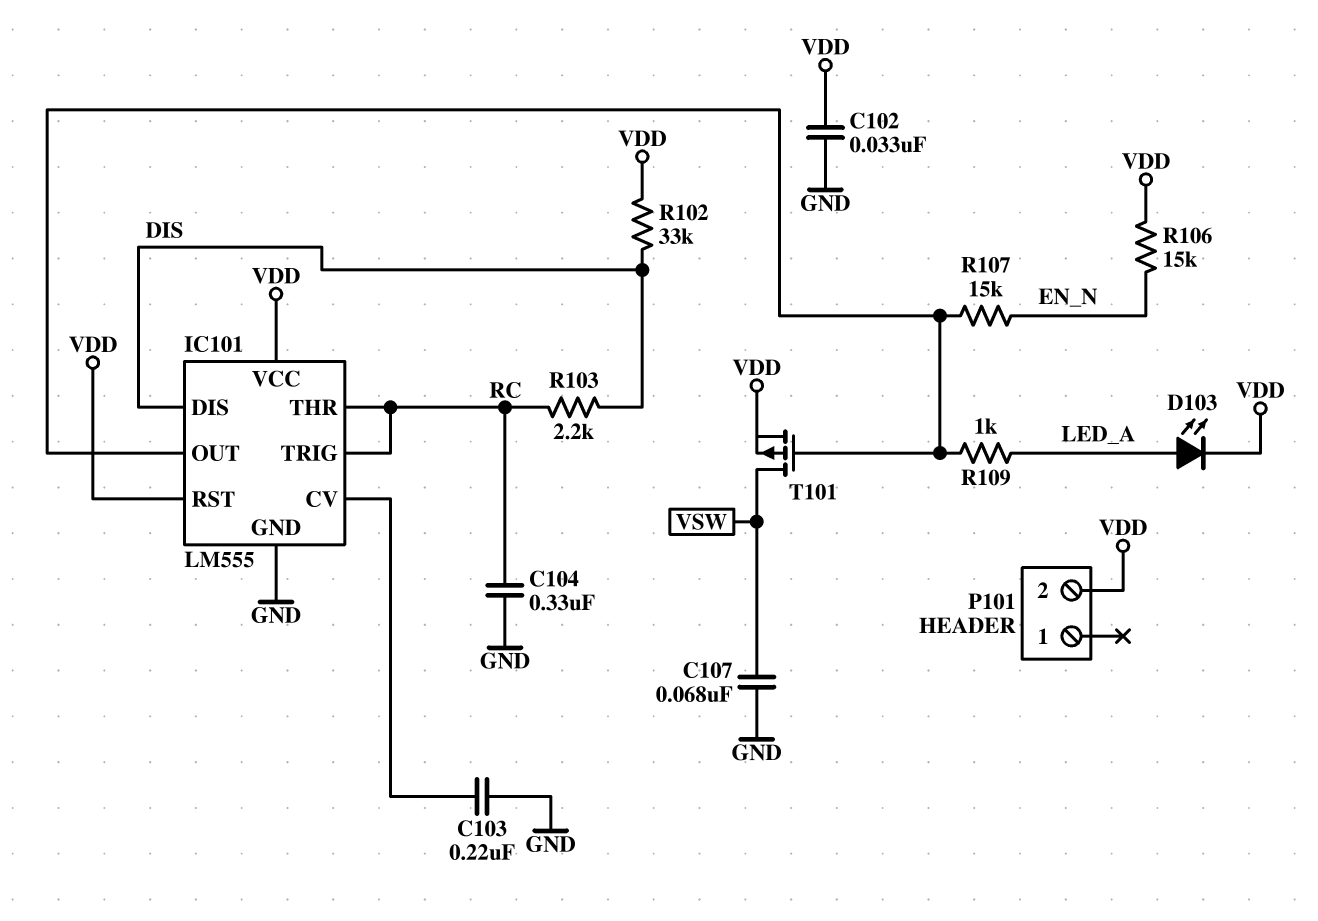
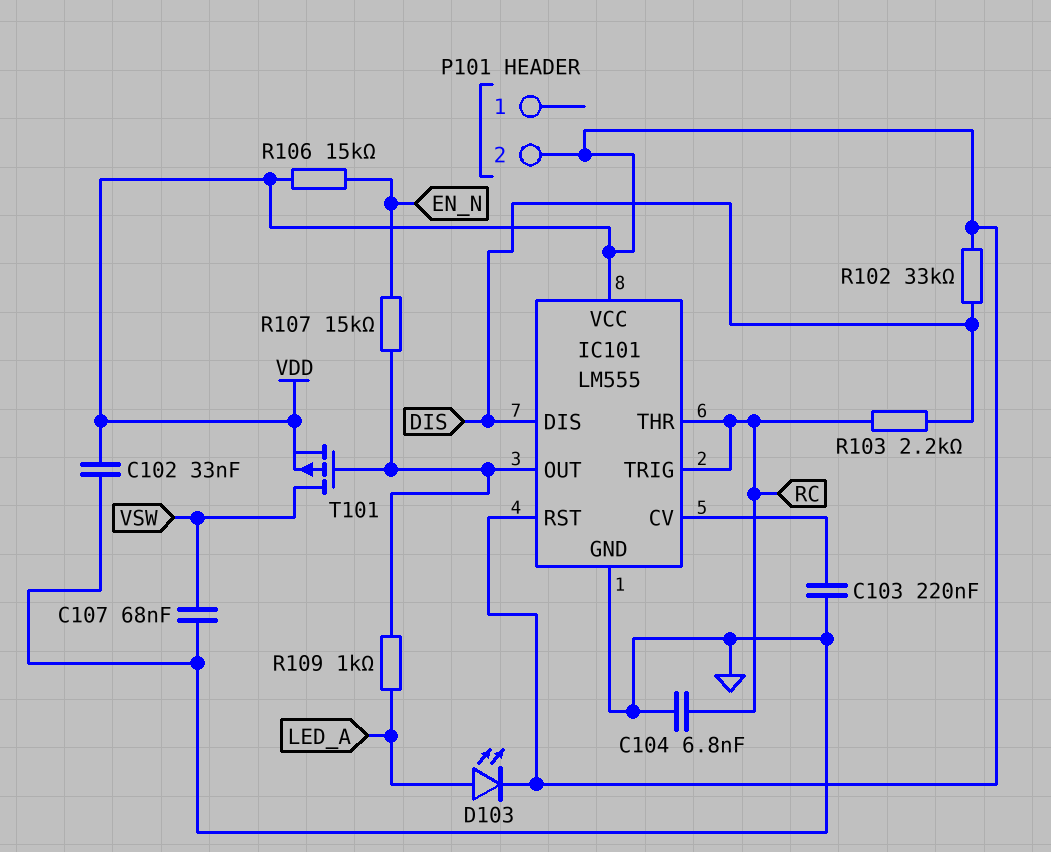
C104: 330nF (GND, RC) -> 6.8nF (GND, RC)

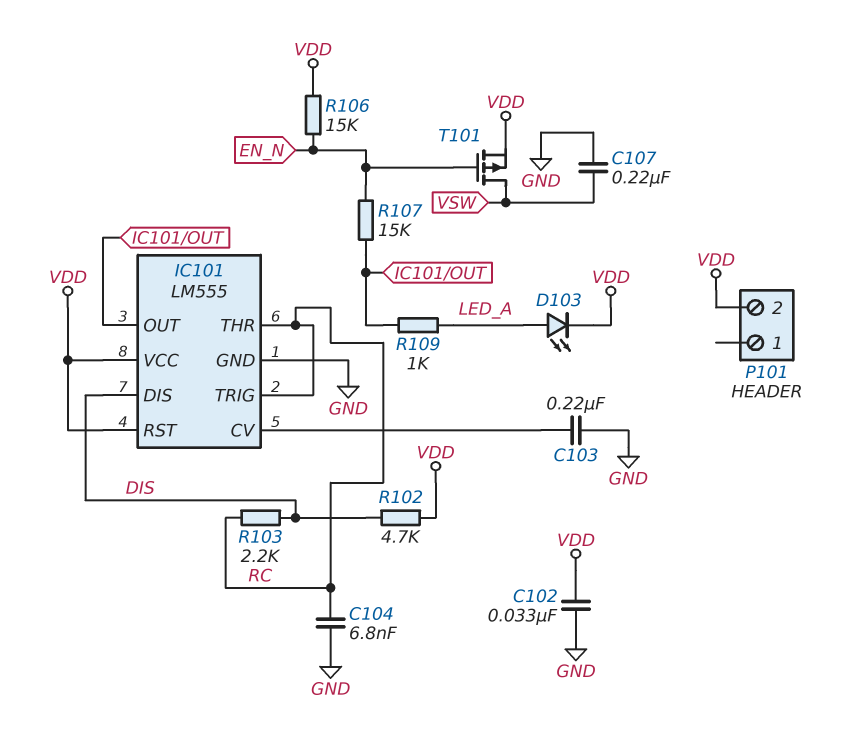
C107: 68nF (GND, VSW) -> 220nF (GND, VSW)
R102: 33k (DIS, VDD) -> 4.7k (DIS, VDD)
T101: PMOS (G IC101/OUT, D VSW, S VDD) -> PMOS (G EN_N, D VSW, S VDD)

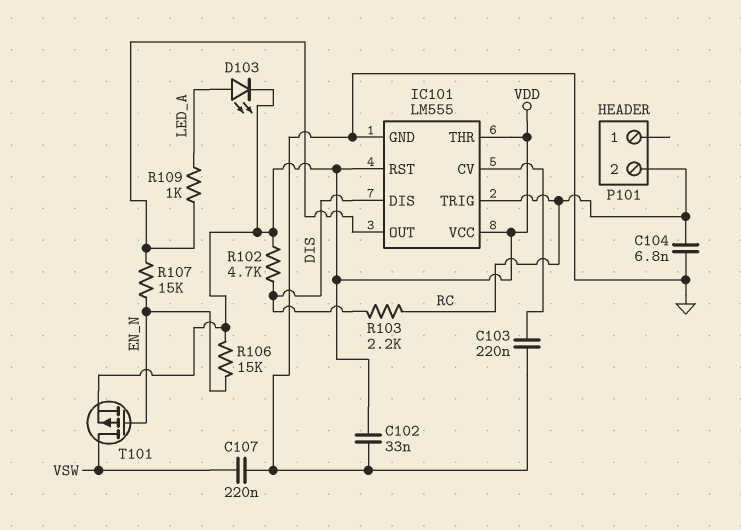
IC101 pin THR: RC -> VDD
P101 pin 2: VDD -> RC

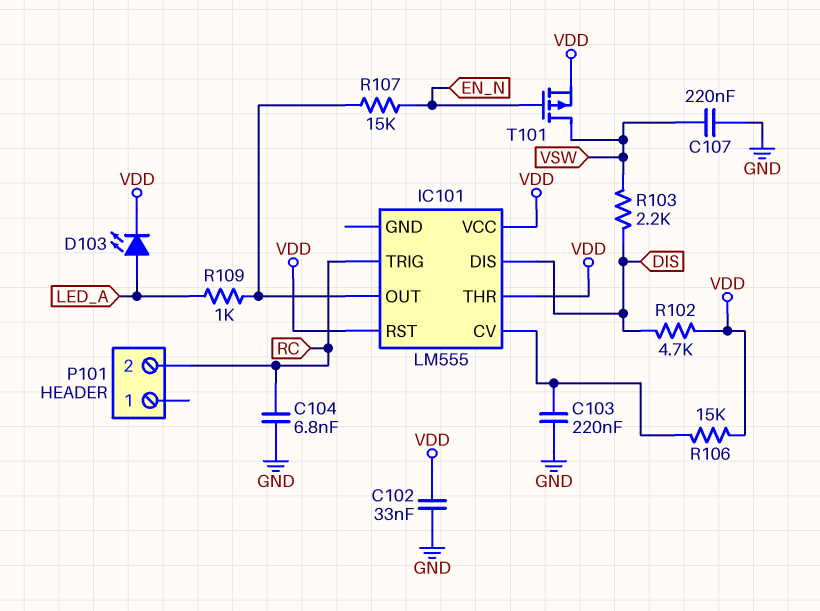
IC101 pin GND: GND -> none
R103: 2.2k (DIS, RC) -> 2.2k (DIS, VSW)
R106: 15k (EN_N, VDD) -> 15k (IC101/CV, VDD)

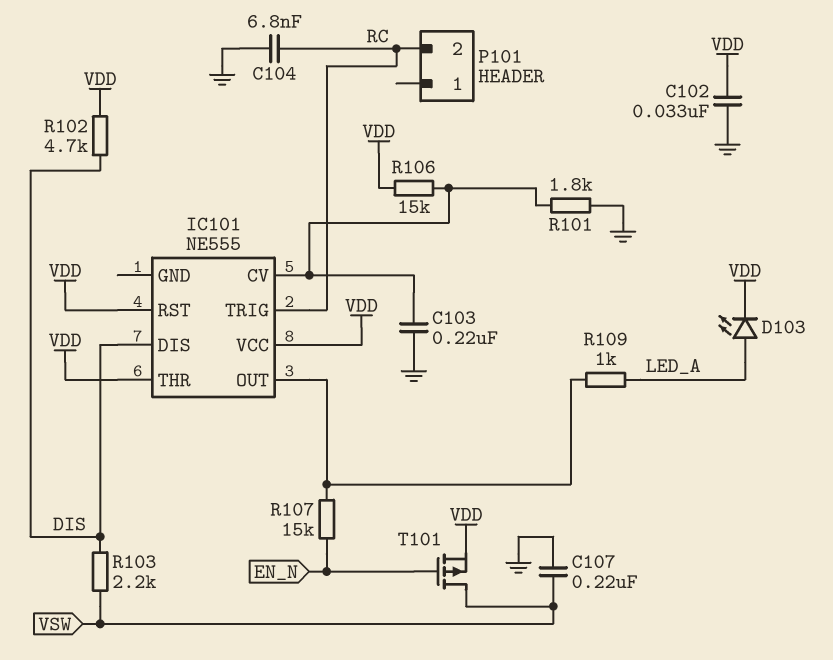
IC101: LM555 -> NE555
R101: none -> 1.8k (GND, IC101/CV)

